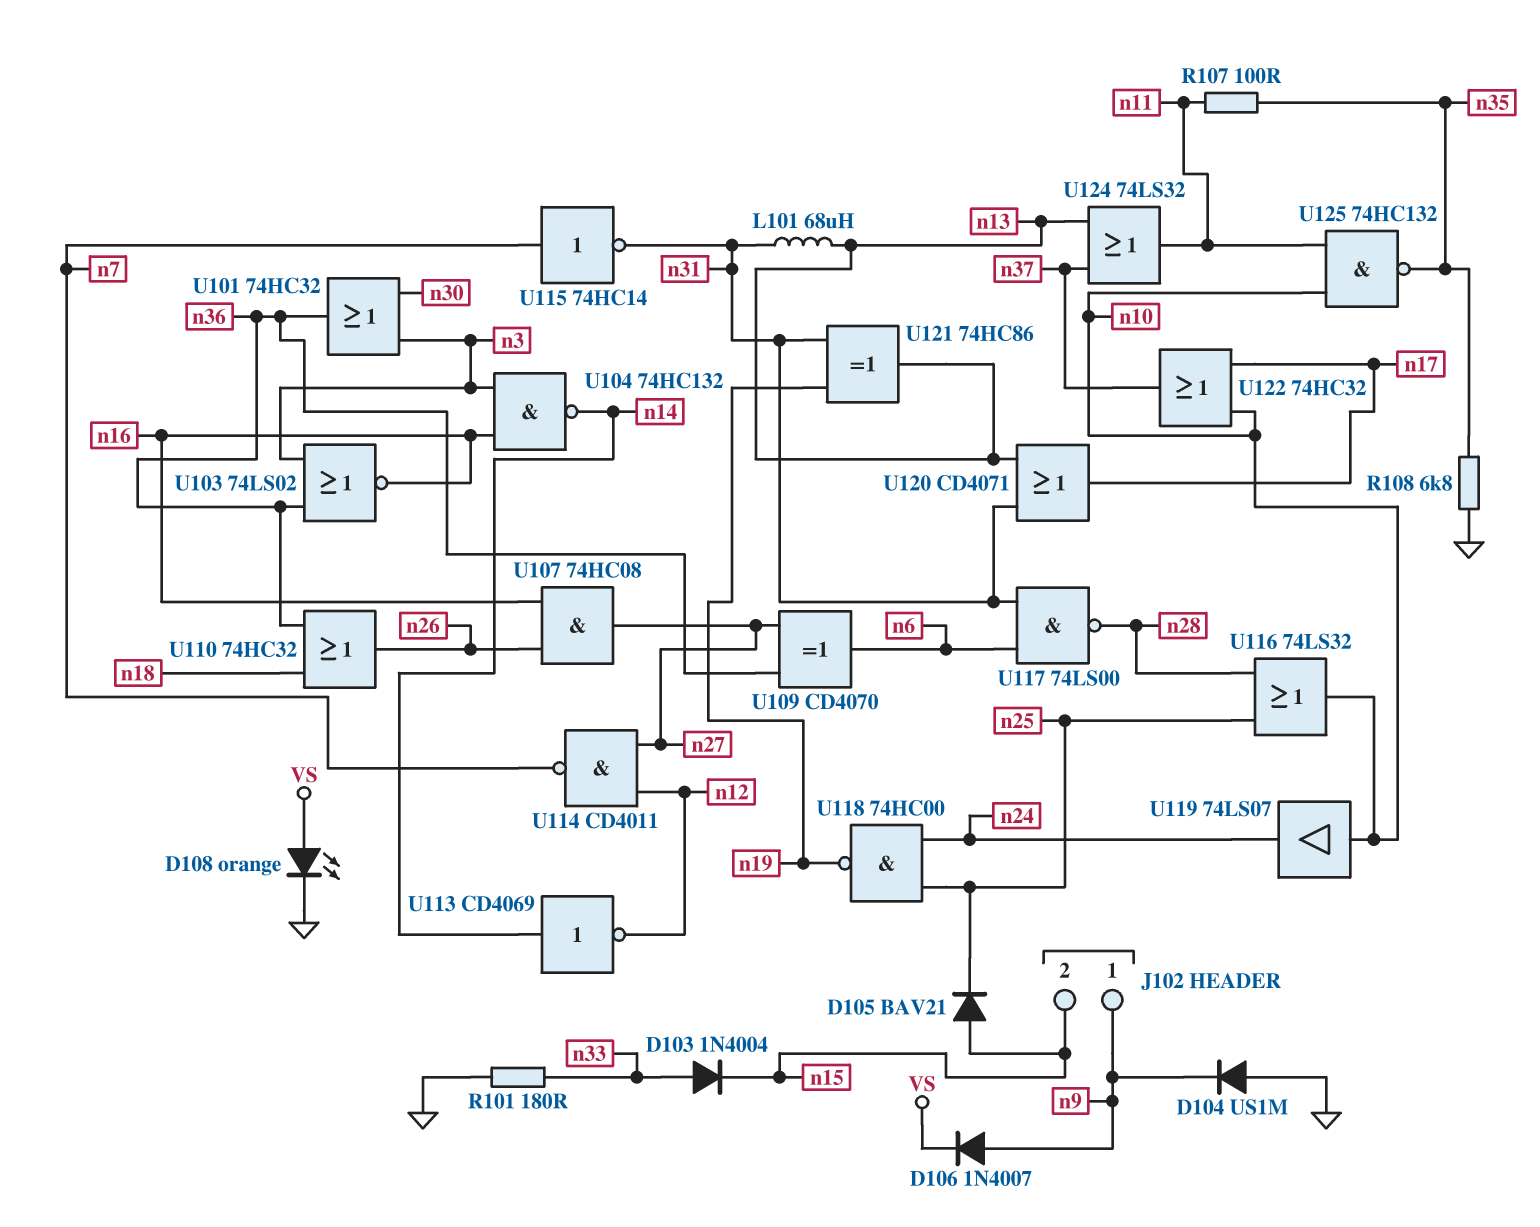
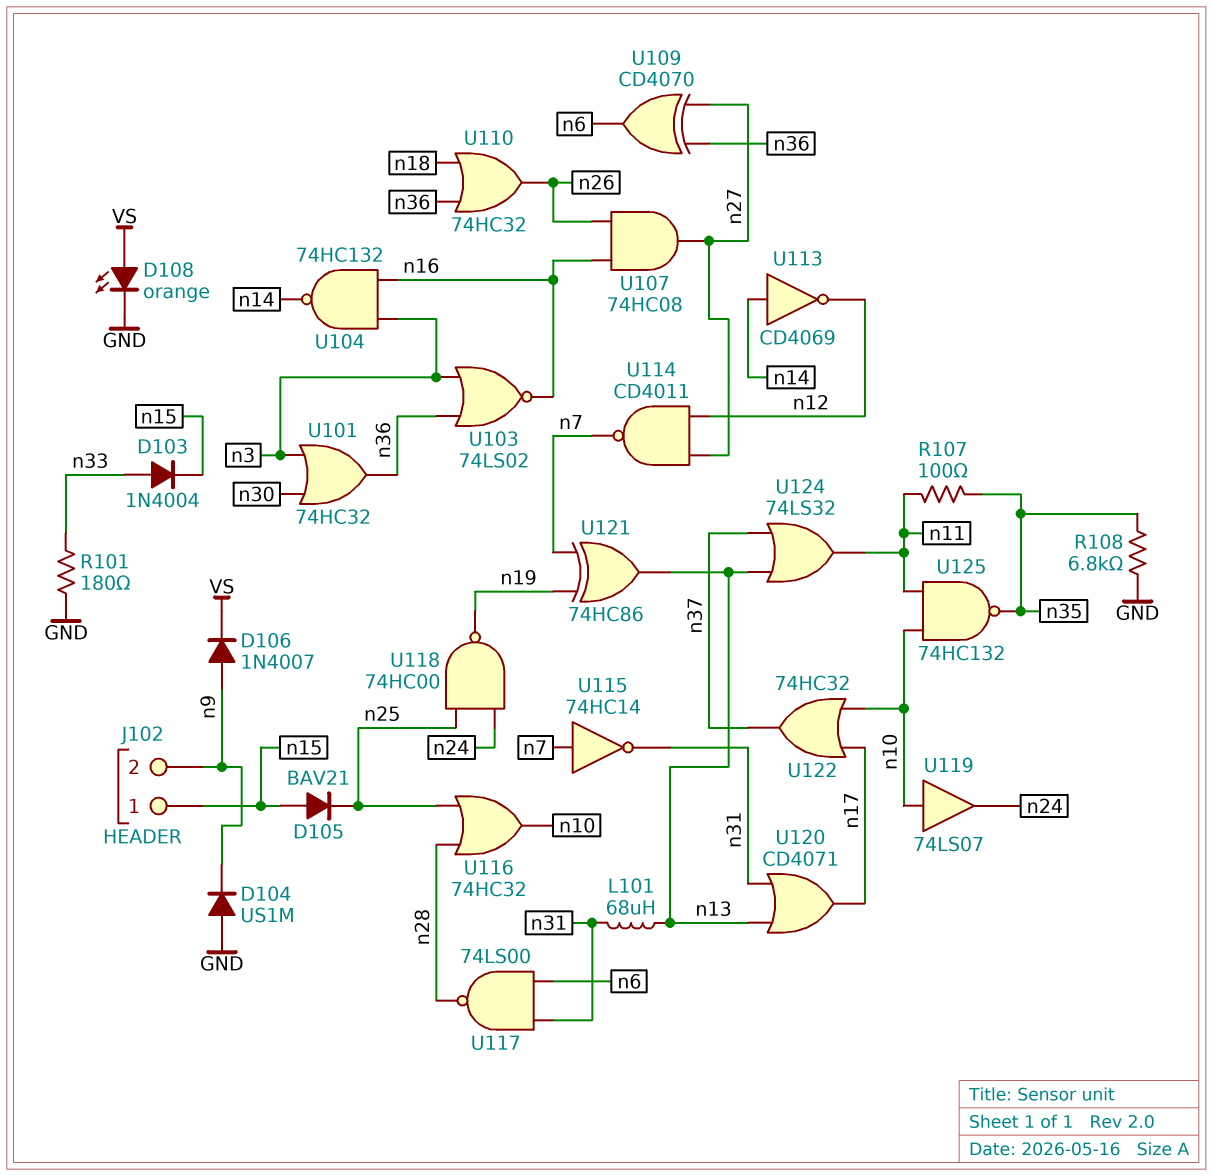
J102 pin 1: n9 -> n15
J102 pin 2: n15 -> n9
U116: OR 74LS32 (in n25, in n28, out n10) -> OR 74HC32 (in n25, in n28, out n10)
U121: XOR 74HC86 (in n19, in n31, out n13) -> XOR 74HC86 (in n7, in n19, out n13)

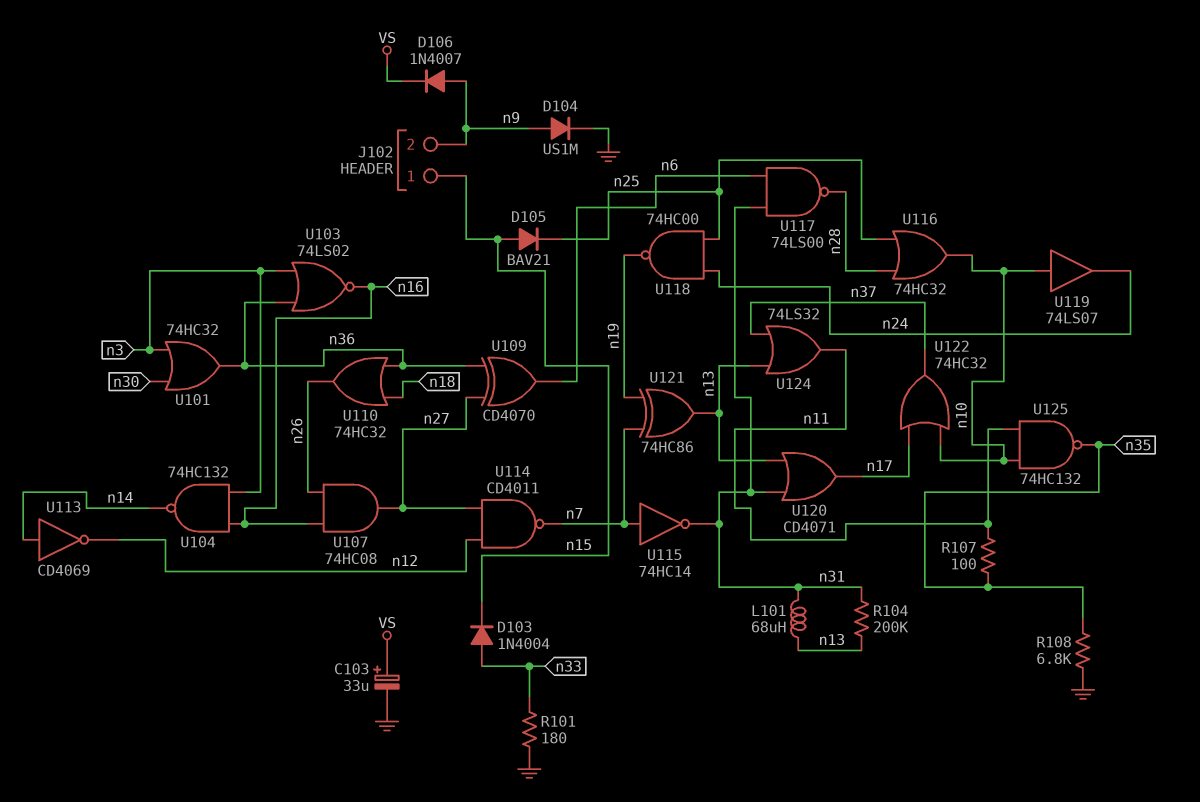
C103: none -> 33uF (plus VS, minus GND)
D104: diode US1M (A GND, K n9) -> diode US1M (A n9, K GND)
D108: LED orange (A VS, K GND) -> none
R104: none -> 200k (n13, n31)

